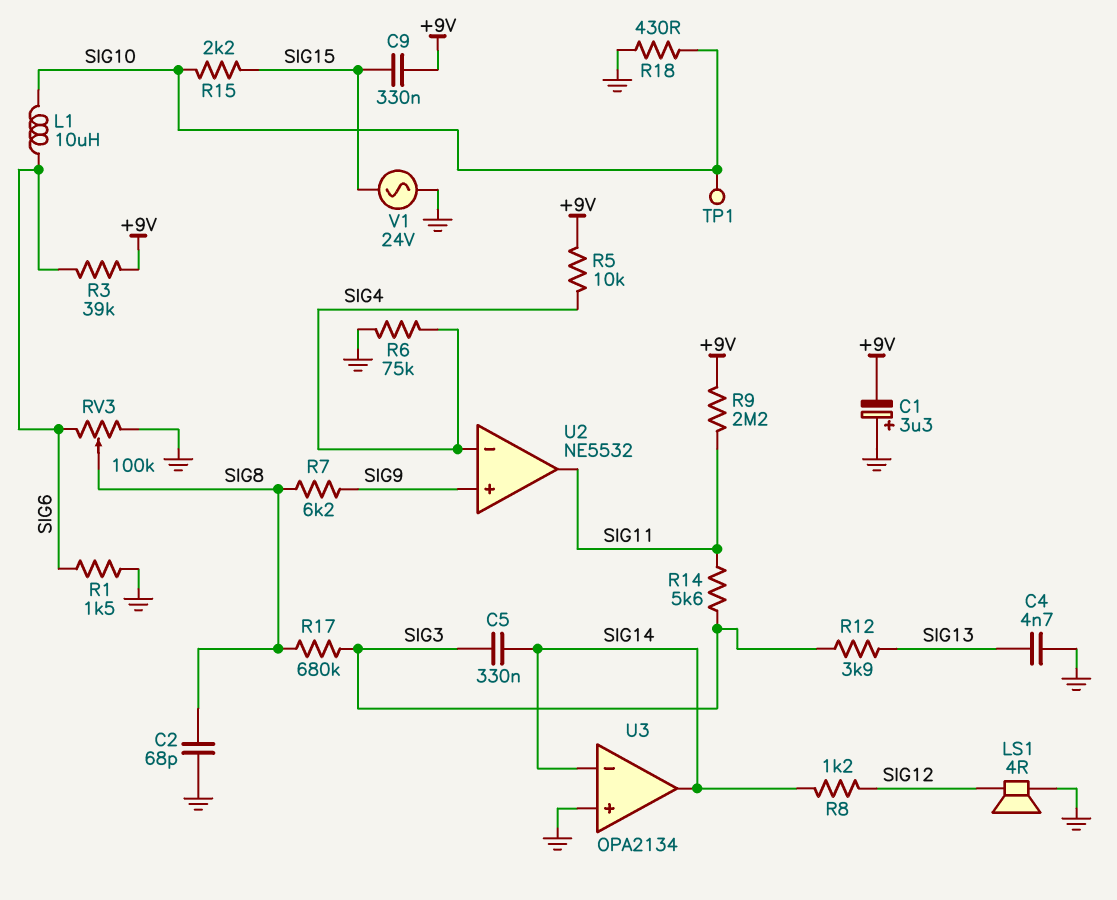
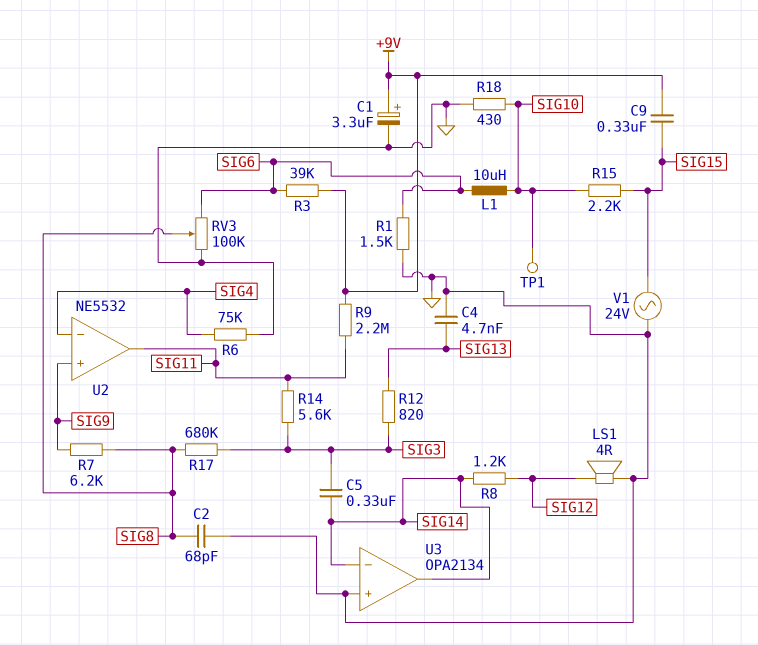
C1: 3.3uF (plus GND, minus +9V) -> 3.3uF (plus +9V, minus GND)
R5: 10k (+9V, SIG4) -> none
R12: 3.9k (SIG3, SIG13) -> 820 (SIG3, SIG13)

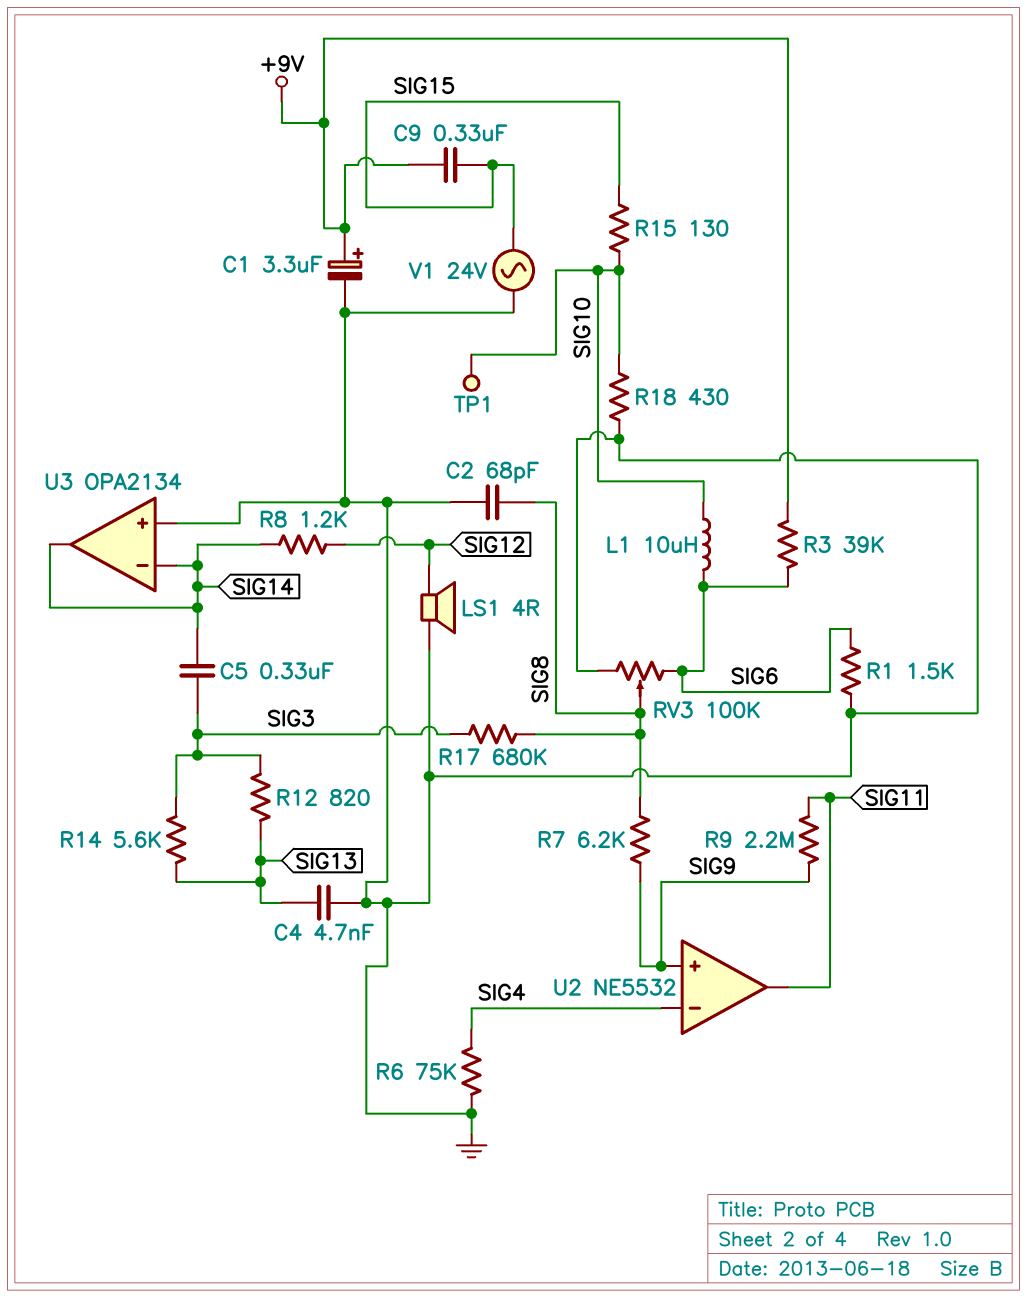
R9: 2.2M (+9V, SIG11) -> 2.2M (SIG9, SIG11)
R14: 5.6k (SIG3, SIG11) -> 5.6k (SIG3, SIG13)
R15: 2.2k (SIG10, SIG15) -> 130 (SIG10, SIG15)

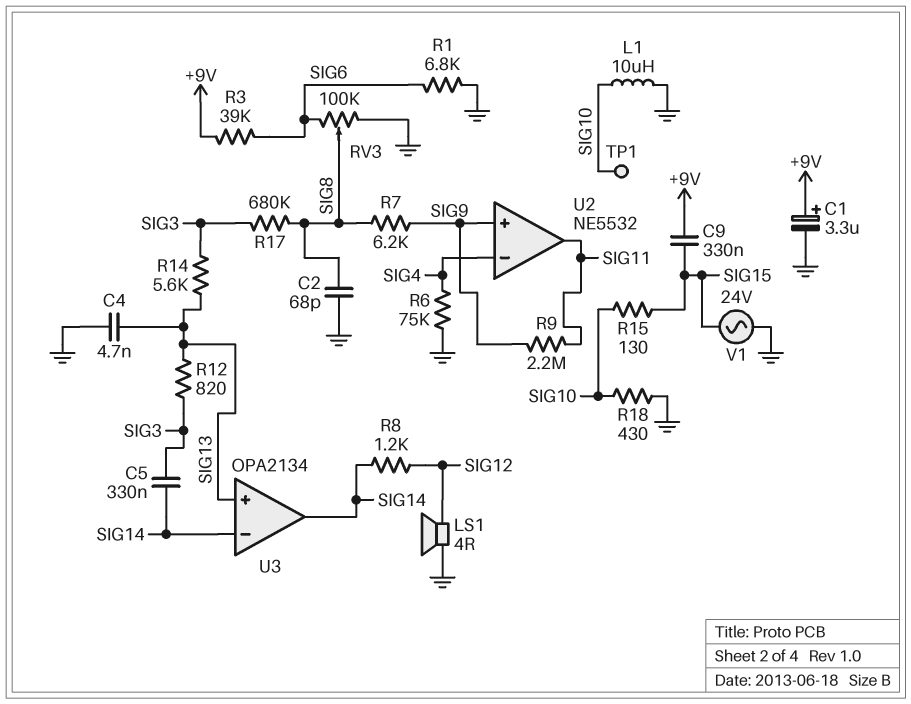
L1: 10uH (SIG6, SIG10) -> 10uH (GND, SIG10)
R1: 1.5k (GND, SIG6) -> 6.8k (GND, SIG6)
U3 pin in+: GND -> SIG13

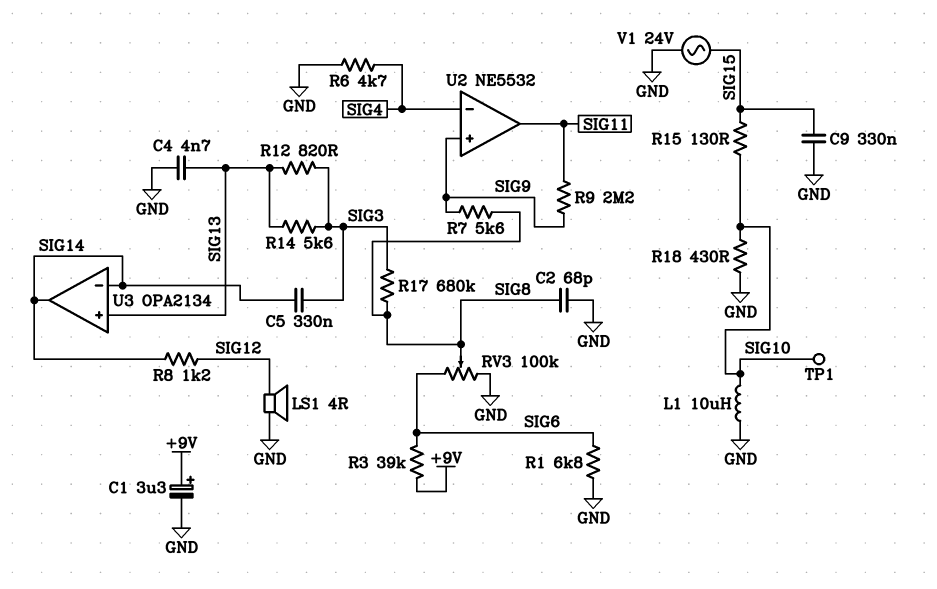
C9: 330nF (+9V, SIG15) -> 330nF (GND, SIG15)
R6: 75k (GND, SIG4) -> 4.7k (GND, SIG4)
R7: 6.2k (SIG8, SIG9) -> 5.6k (SIG8, SIG9)

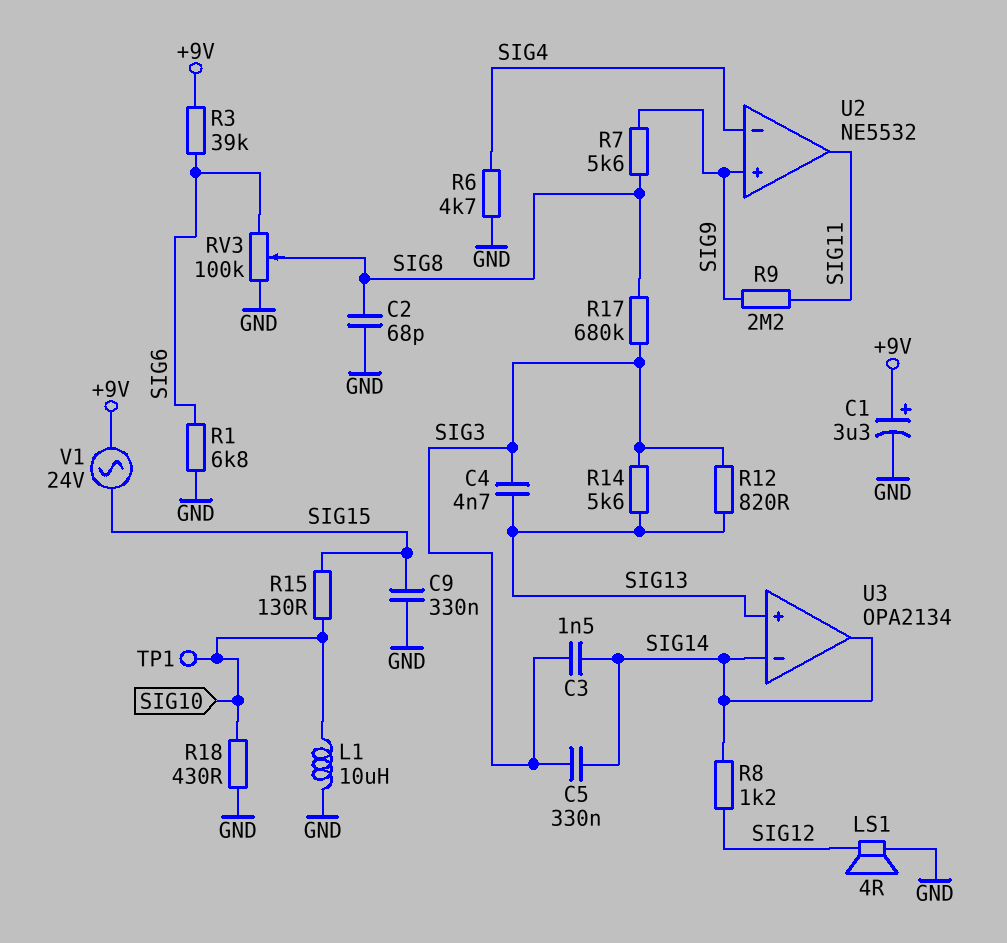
C3: none -> 1.5nF (SIG3, SIG14)
C4: 4.7nF (GND, SIG13) -> 4.7nF (SIG3, SIG13)
V1: AC 24V (GND, SIG15) -> AC 24V (+9V, SIG15)

